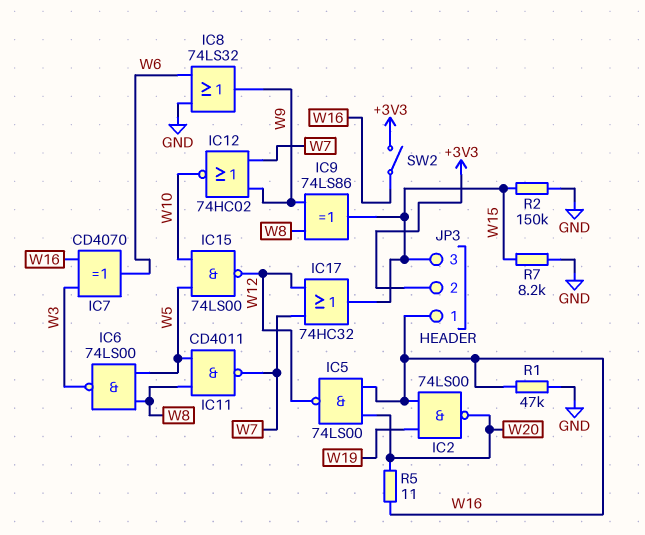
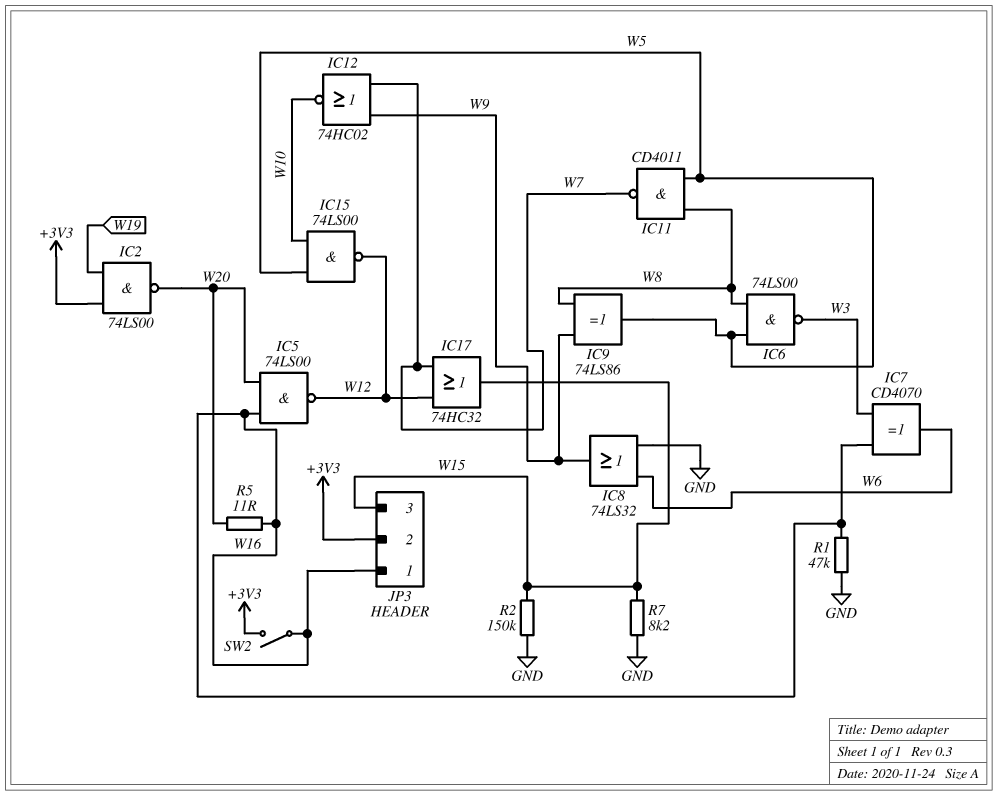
IC2: NAND 74LS00 (in W16, in W19, out W20) -> NAND 74LS00 (in +3V3, in W19, out W20)
IC9: XOR 74LS86 (in W8, in W9, out W15) -> XOR 74LS86 (in W8, in W9, out W5)

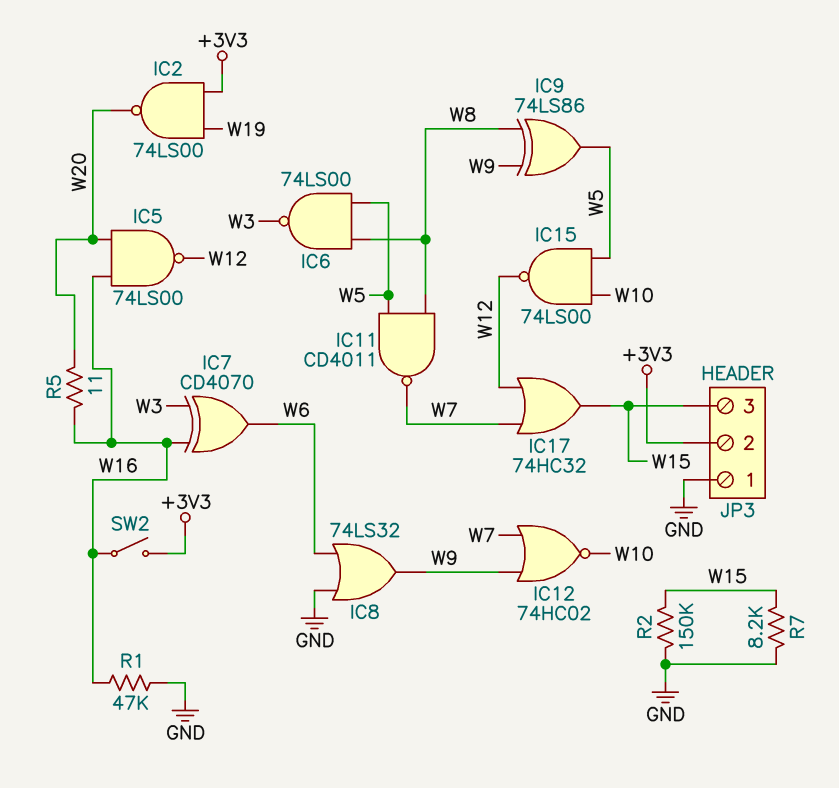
JP3 pin 1: W16 -> GND

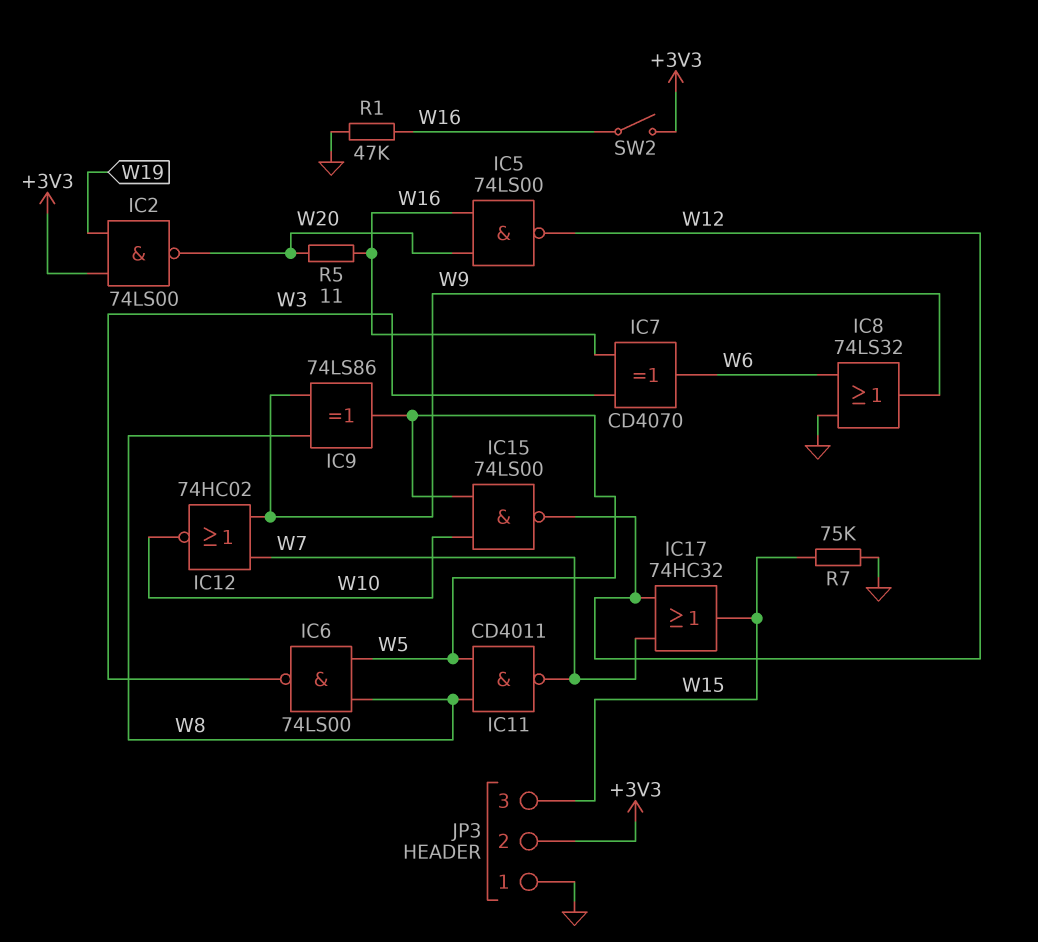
R2: 150k (GND, W15) -> none
R7: 8.2k (GND, W15) -> 75k (GND, W15)

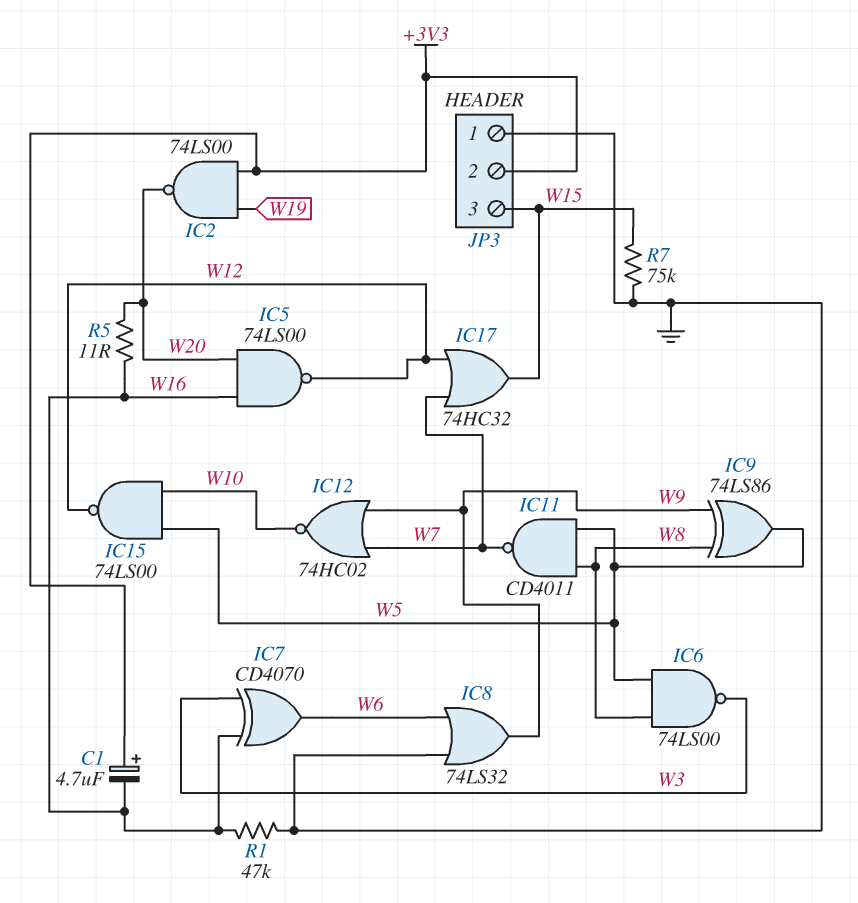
C1: none -> 4.7uF (plus +3V3, minus W16)
SW2: switch (+3V3, W16) -> none

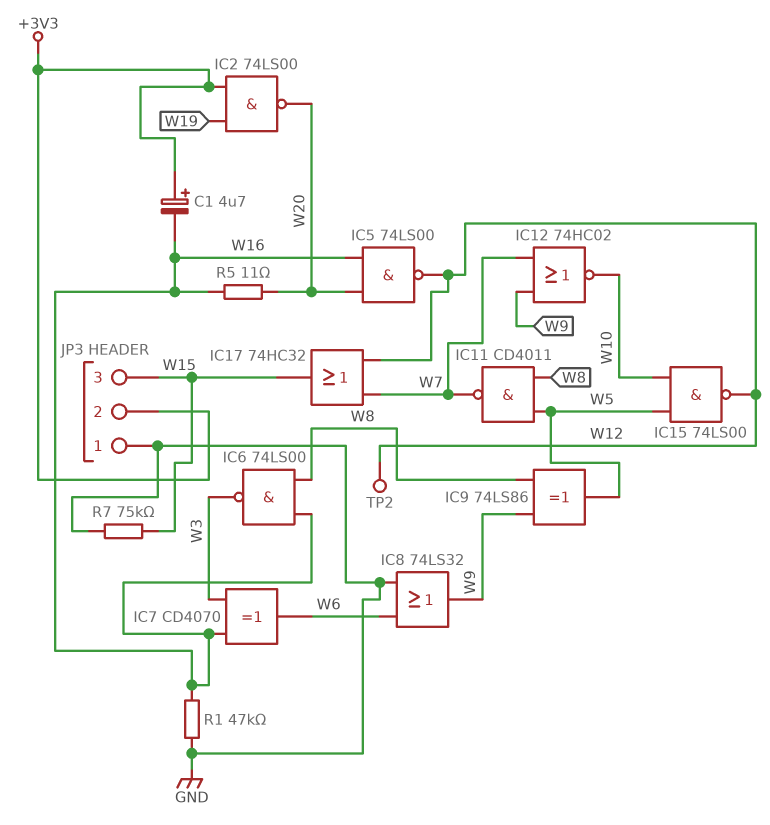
IC6: NAND 74LS00 (in W5, in W8, out W3) -> NAND 74LS00 (in W8, in W16, out W3)
TP2: none -> test point (W12)

